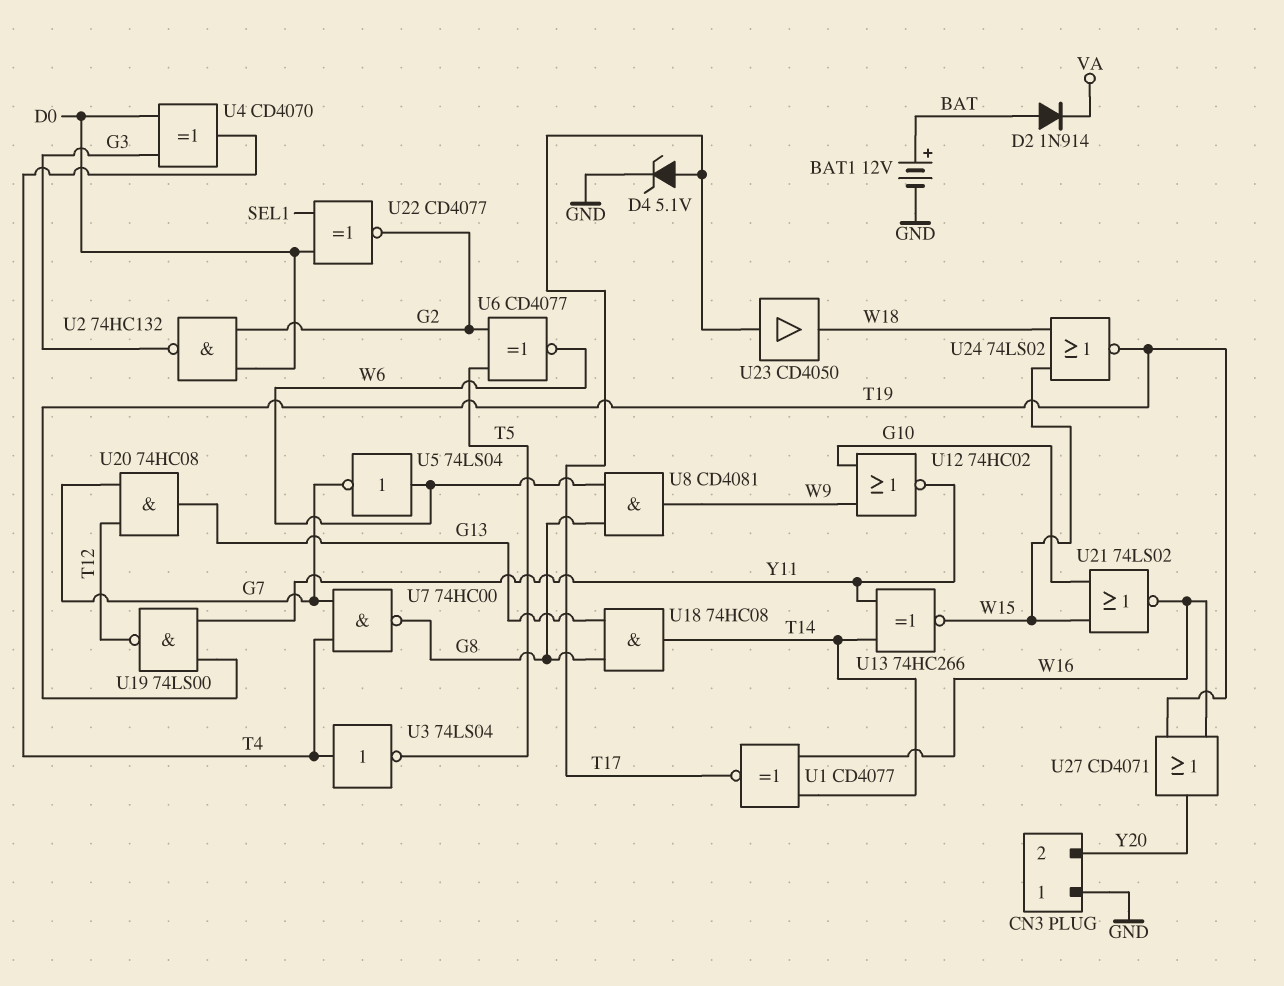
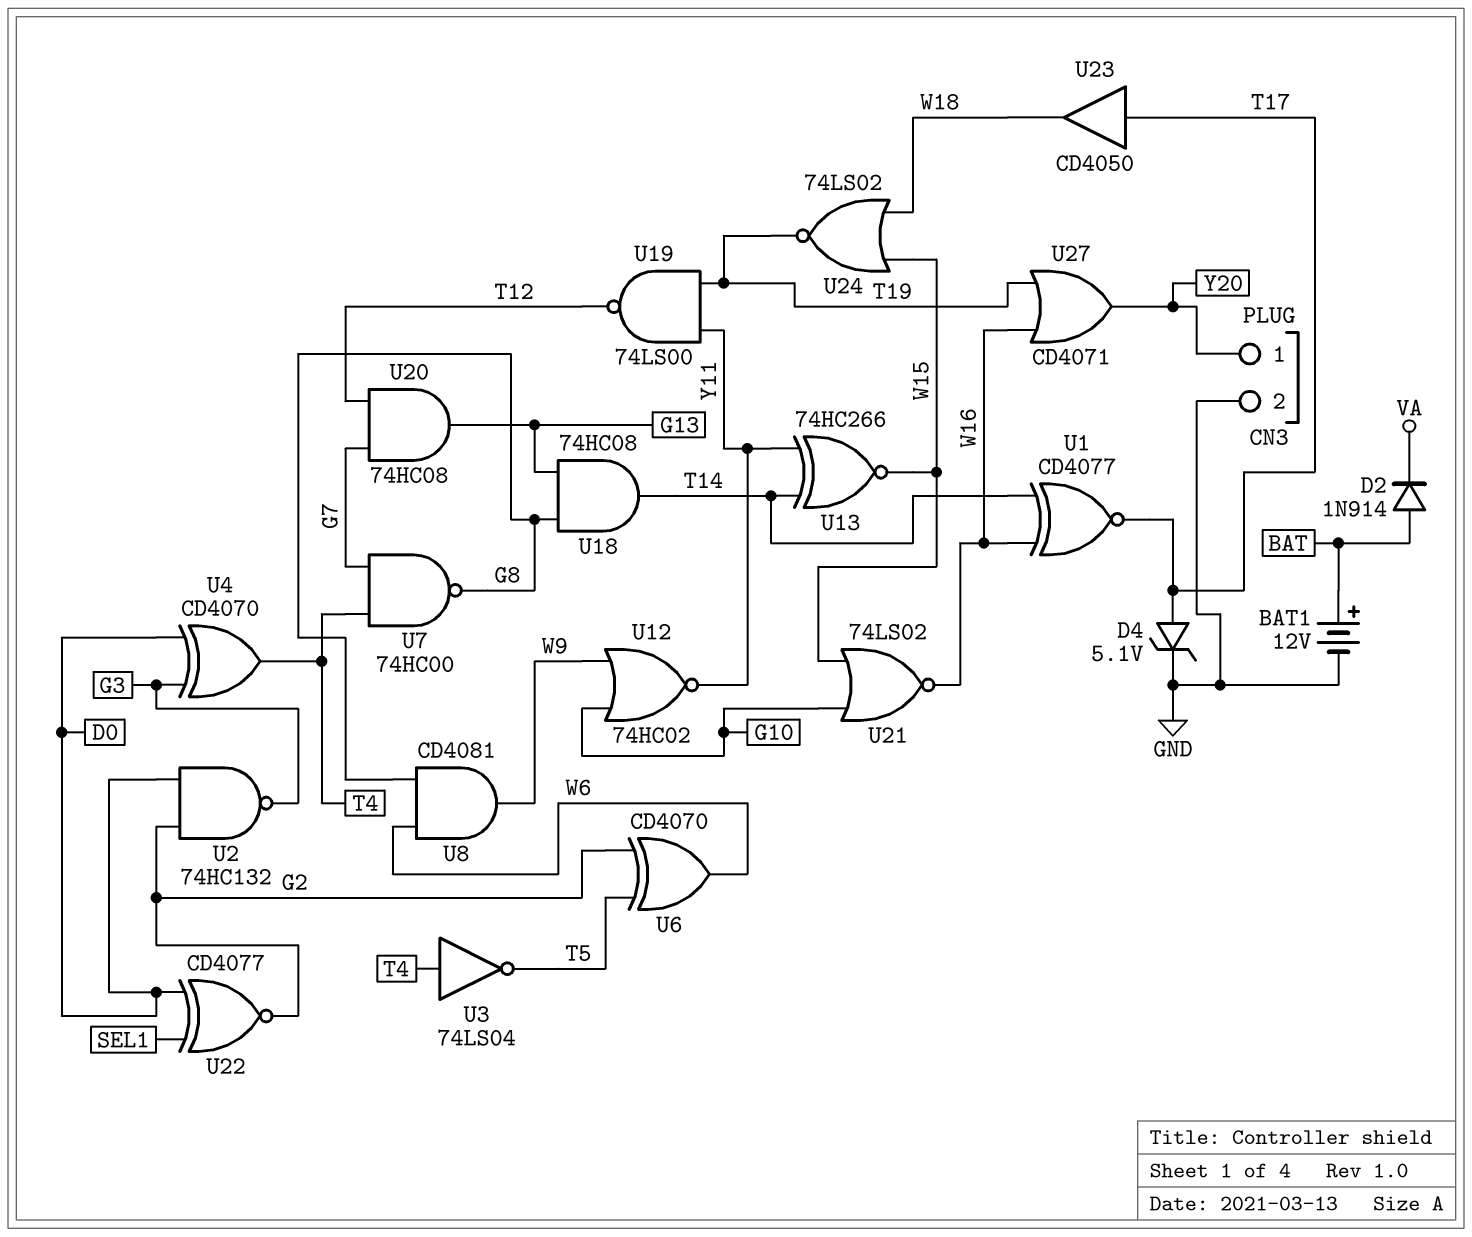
CN3 pin 1: GND -> Y20
CN3 pin 2: Y20 -> GND
U5: NOT 74LS04 (in W6, out G7) -> none
U6: XNOR CD4077 (in G2, in T5, out W6) -> XOR CD4070 (in G2, in T5, out W6)

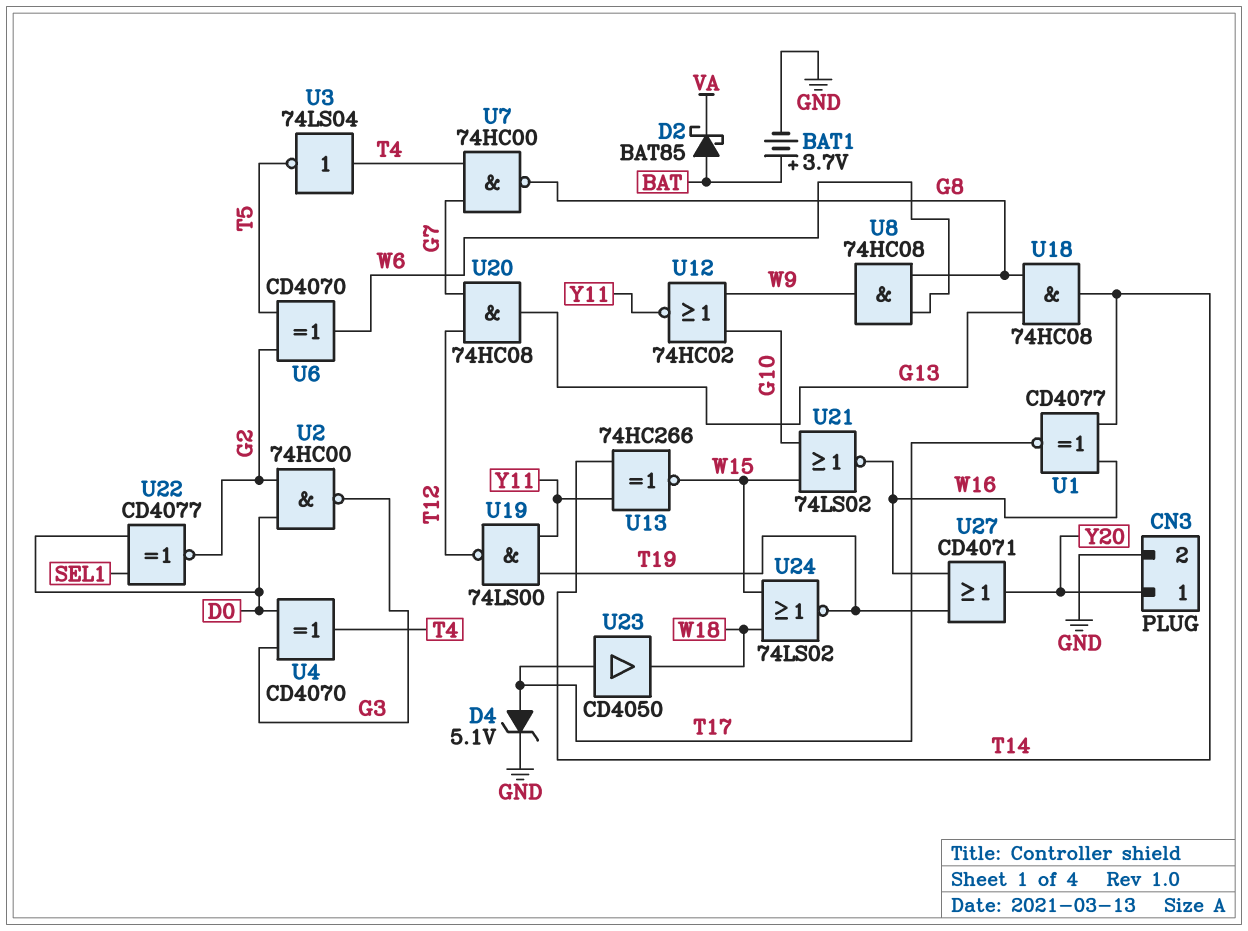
BAT1: 12V (plus BAT, minus GND) -> 3.7V (plus BAT, minus GND)
D2: diode 1N914 (A BAT, K VA) -> schottky BAT85 (A BAT, K VA)
U2: NAND 74HC132 (in D0, in G2, out G3) -> NAND 74HC00 (in D0, in G2, out G3)
U8: AND CD4081 (in G8, in W6, out W9) -> AND 74HC08 (in G8, in W6, out W9)

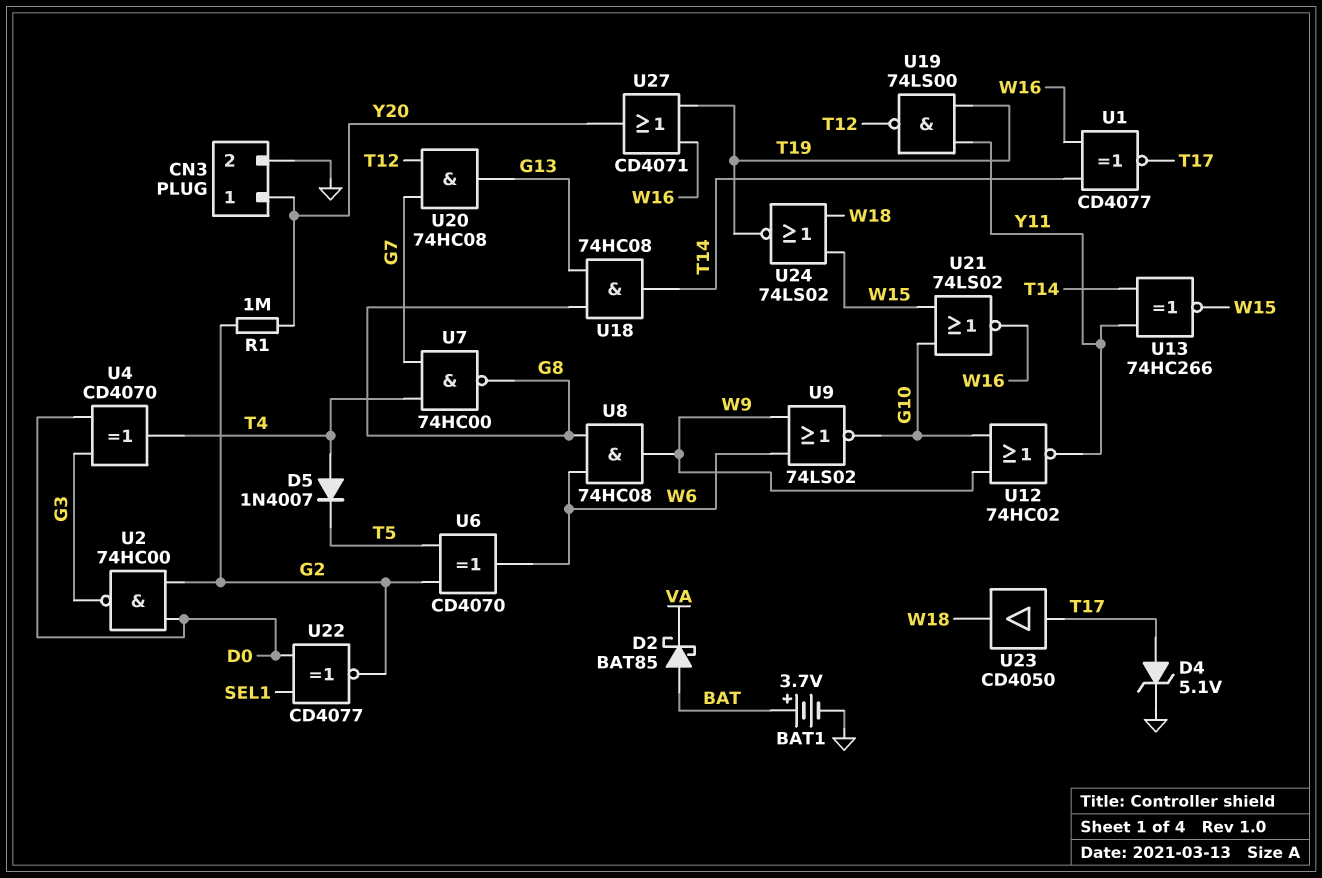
D5: none -> diode 1N4007 (A T4, K T5)
R1: none -> 1M (G2, Y20)
U3: NOT 74LS04 (in T4, out T5) -> none
U9: none -> NOR 74LS02 (in W6, in W9, out G10)

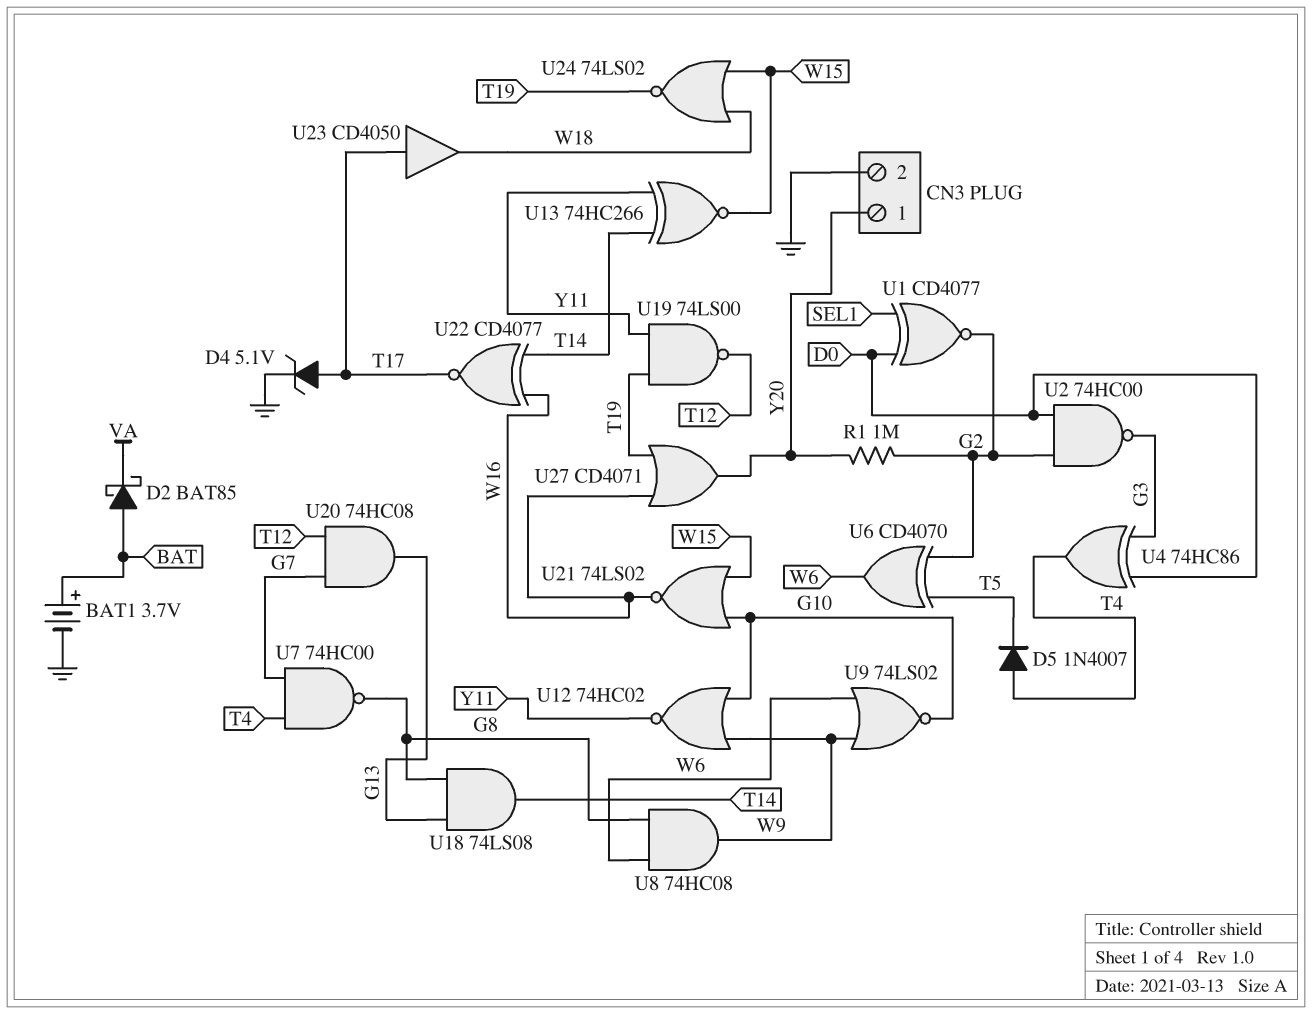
U1: XNOR CD4077 (in T14, in W16, out T17) -> XNOR CD4077 (in D0, in SEL1, out G2)
U4: XOR CD4070 (in D0, in G3, out T4) -> XOR 74HC86 (in D0, in G3, out T4)
U18: AND 74HC08 (in G8, in G13, out T14) -> AND 74LS08 (in G8, in G13, out T14)
U22: XNOR CD4077 (in D0, in SEL1, out G2) -> XNOR CD4077 (in T14, in W16, out T17)

